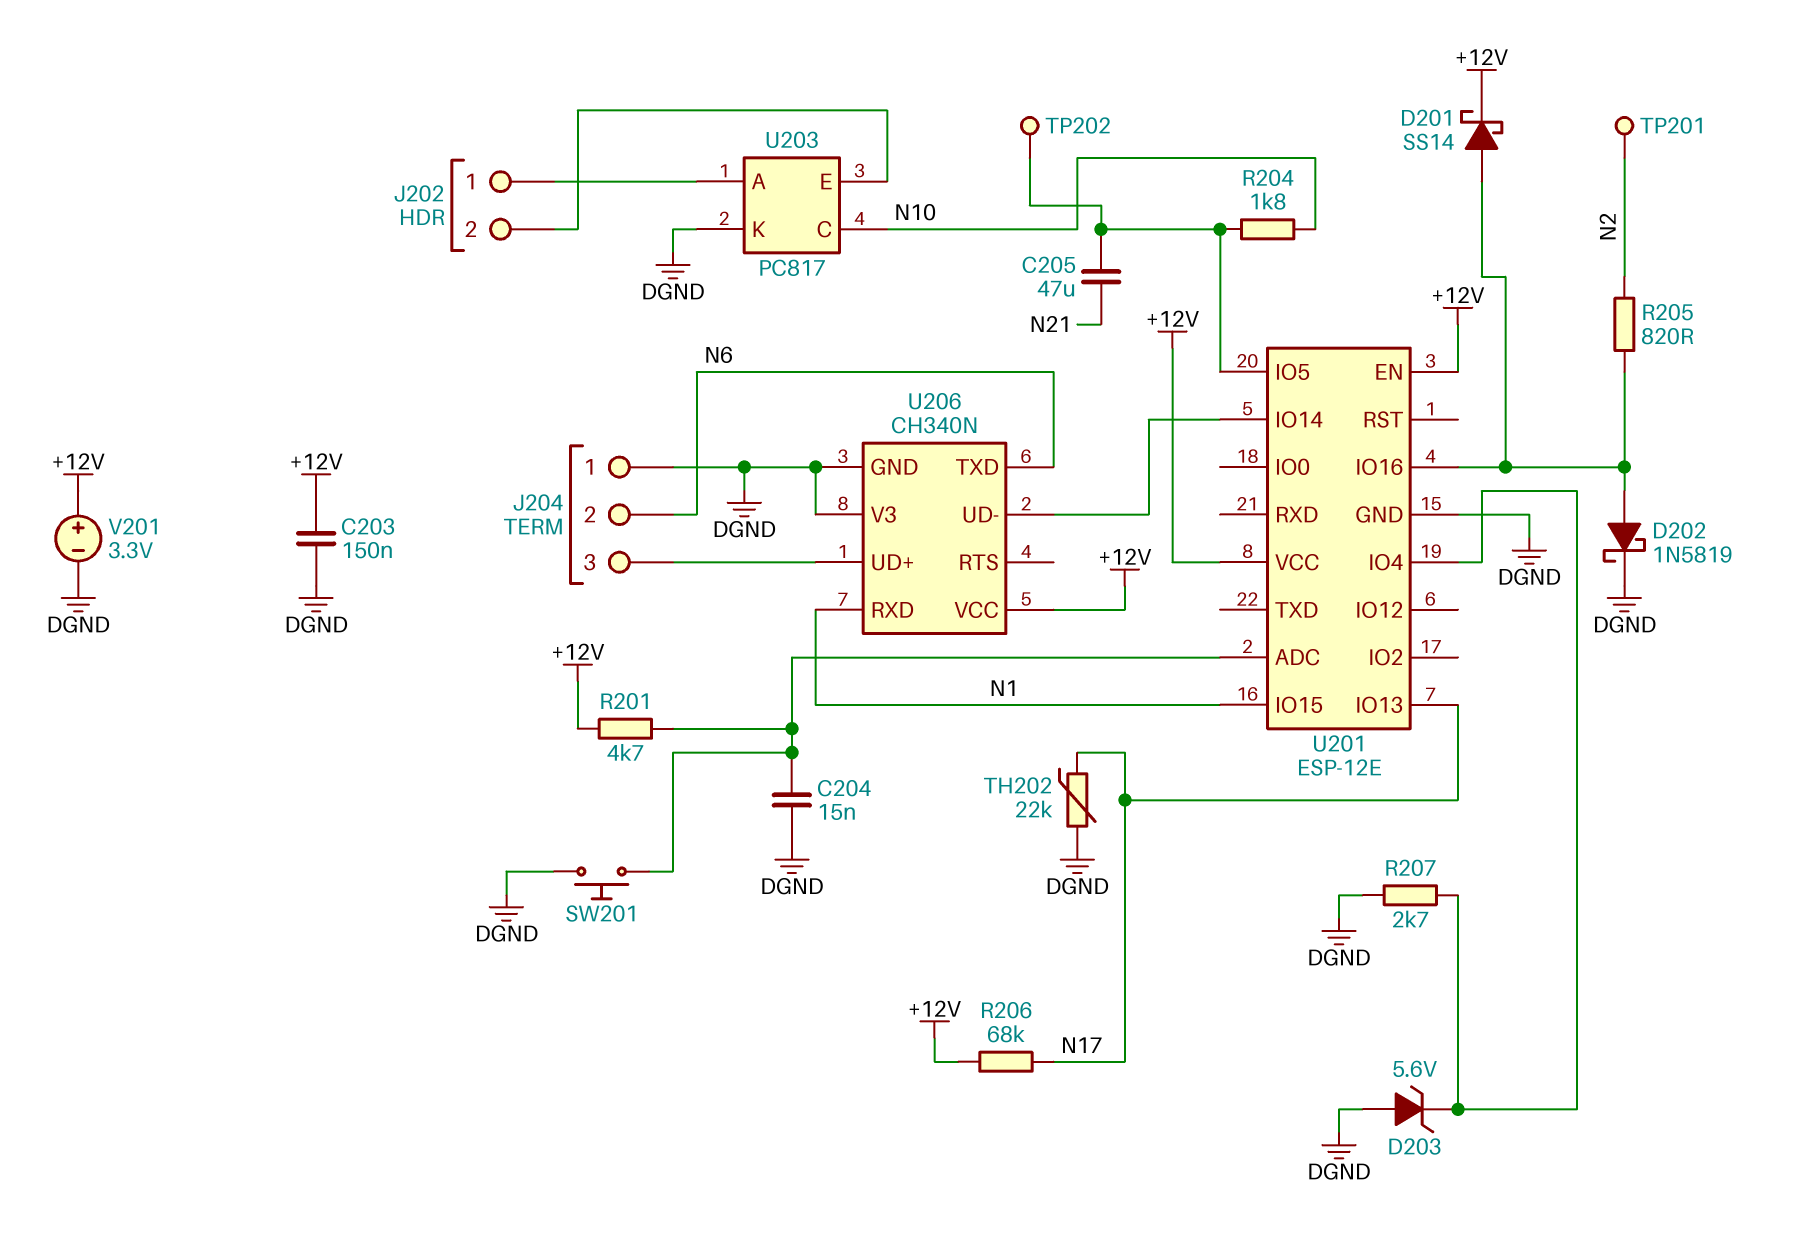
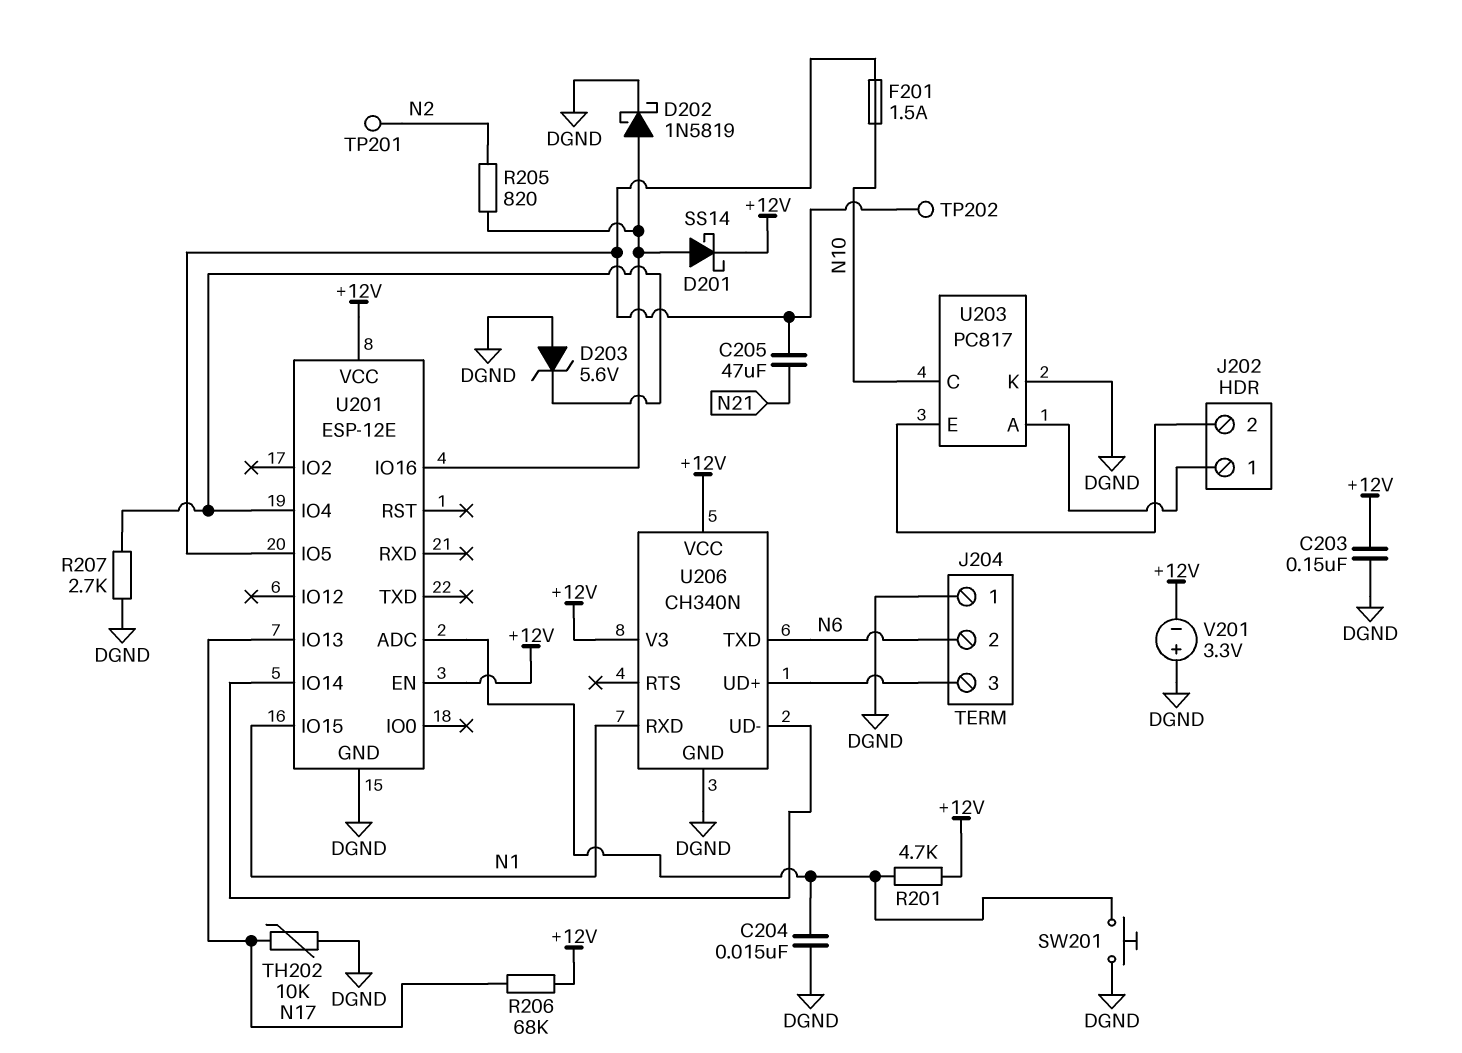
F201: none -> 1.5A (N10, U201/IO5)
R204: 1.8k (N10, U201/IO5) -> none
TH202: 22k (DGND, N17) -> 10k (DGND, N17)
U206 pin V3: DGND -> +12V
V201: 3.3V (plus +12V, minus DGND) -> 3.3V (plus DGND, minus +12V)

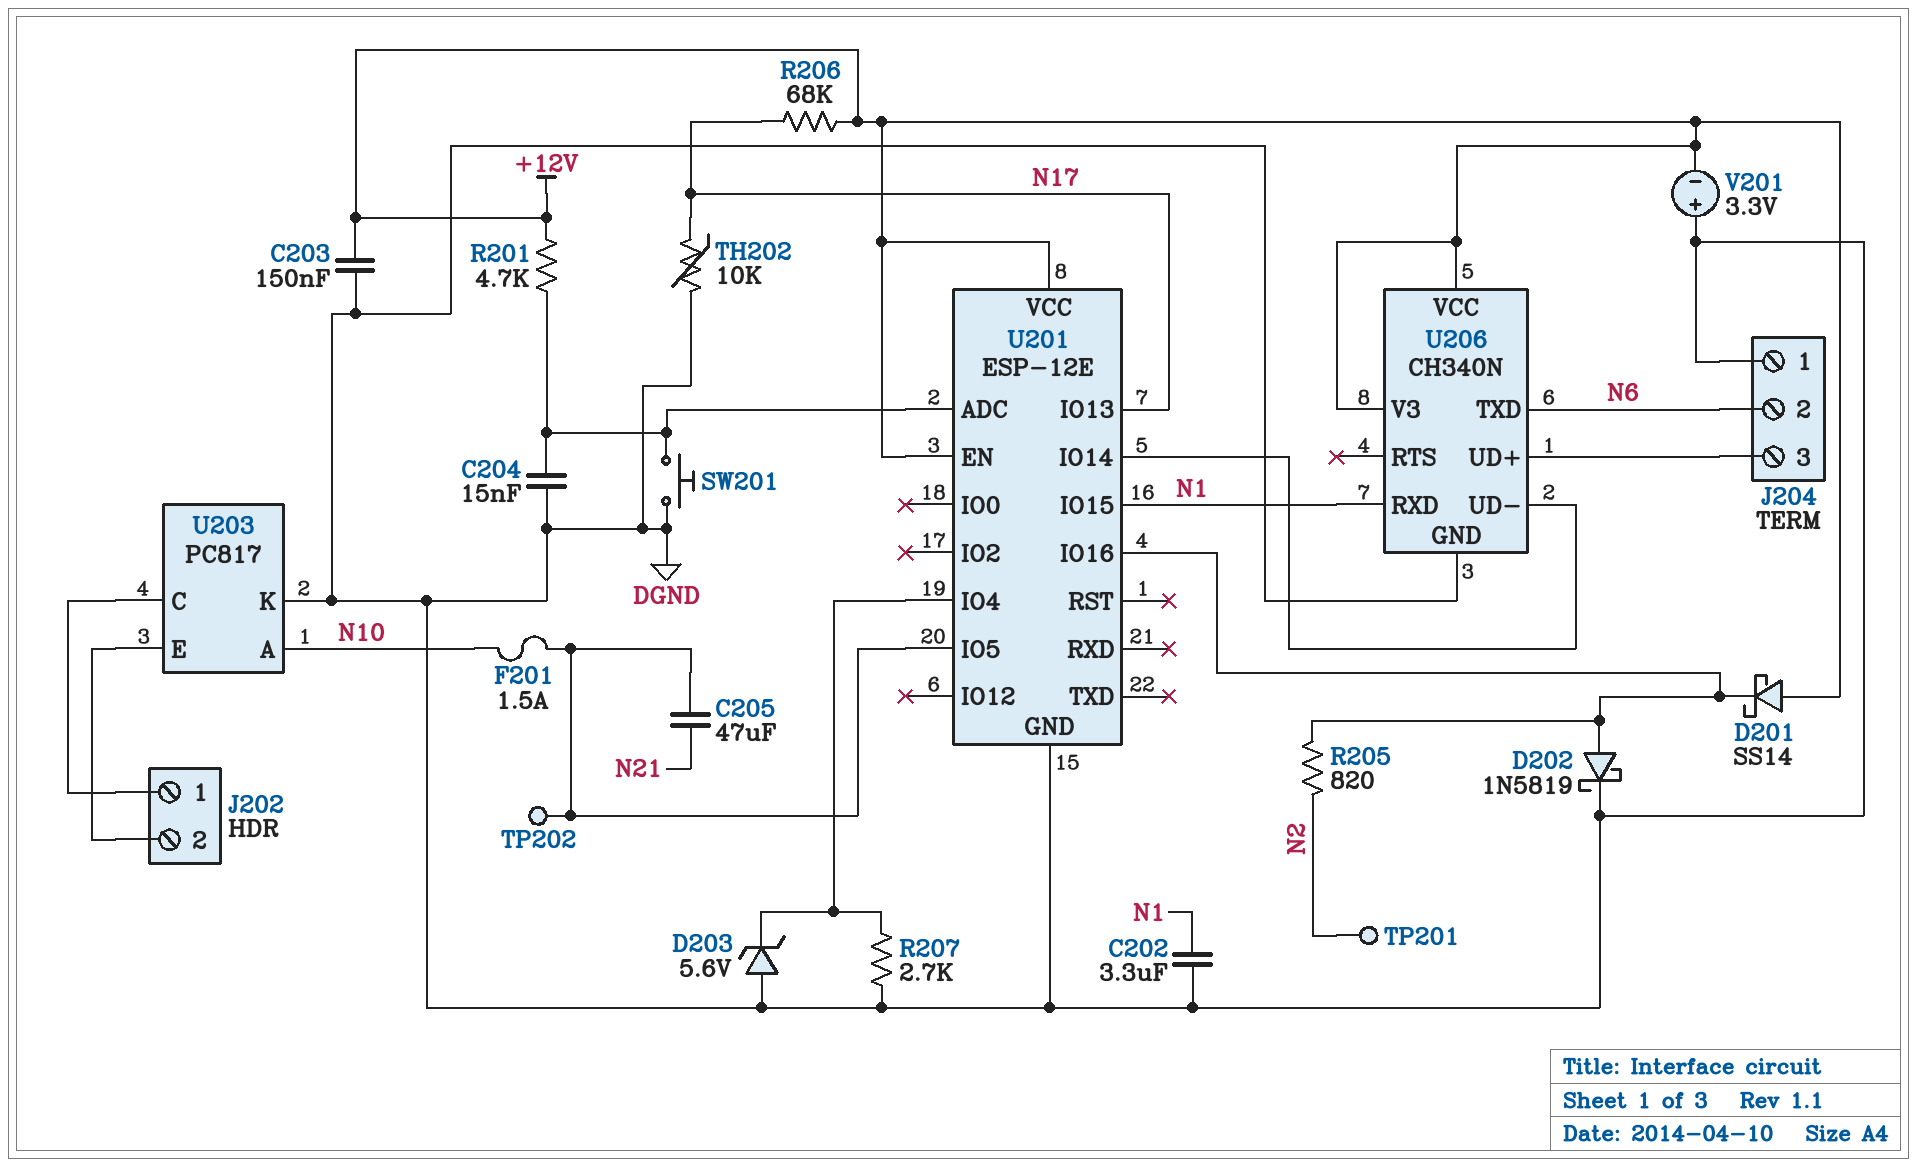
C202: none -> 3.3uF (DGND, N1)
D201: schottky SS14 (A U201/IO16, K +12V) -> schottky SS14 (A +12V, K U201/IO16)
U203 pin A: J202/1 -> N10
U203 pin C: N10 -> J202/1

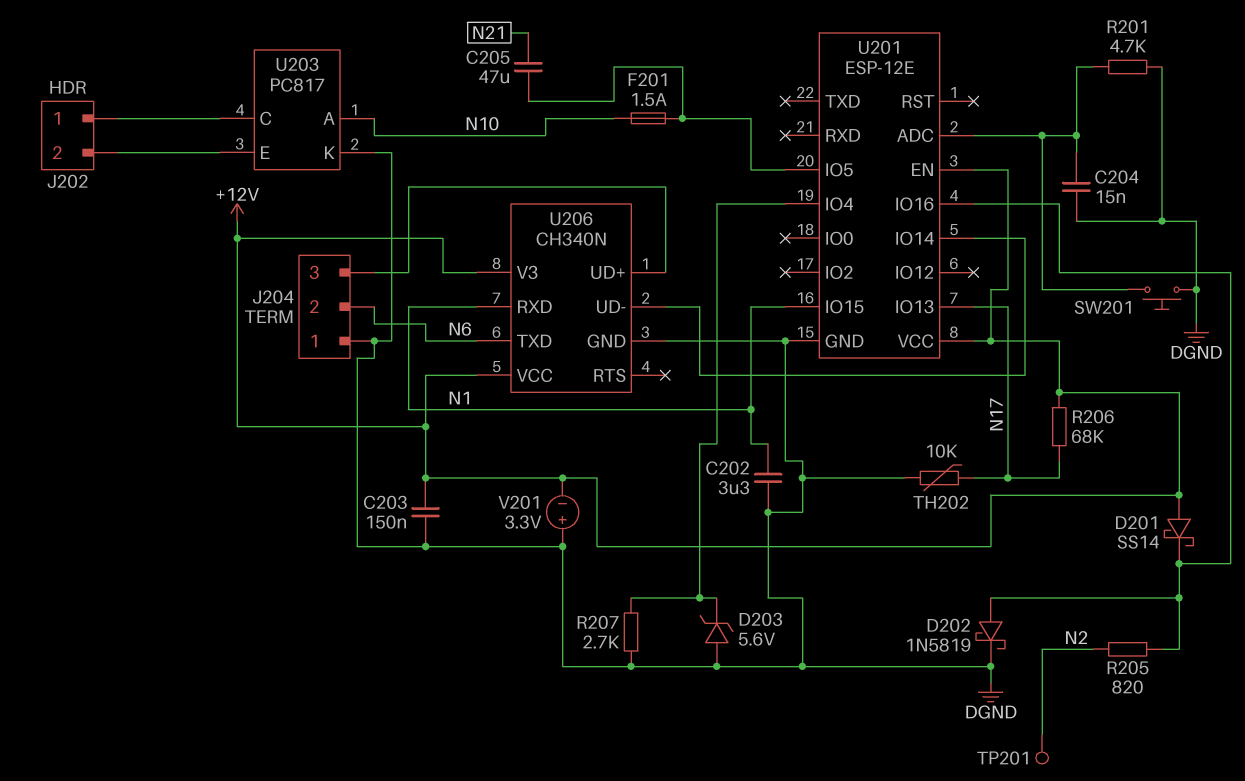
R201: 4.7k (+12V, U201/ADC) -> 4.7k (DGND, U201/ADC)
TP202: test point (U201/IO5) -> none

